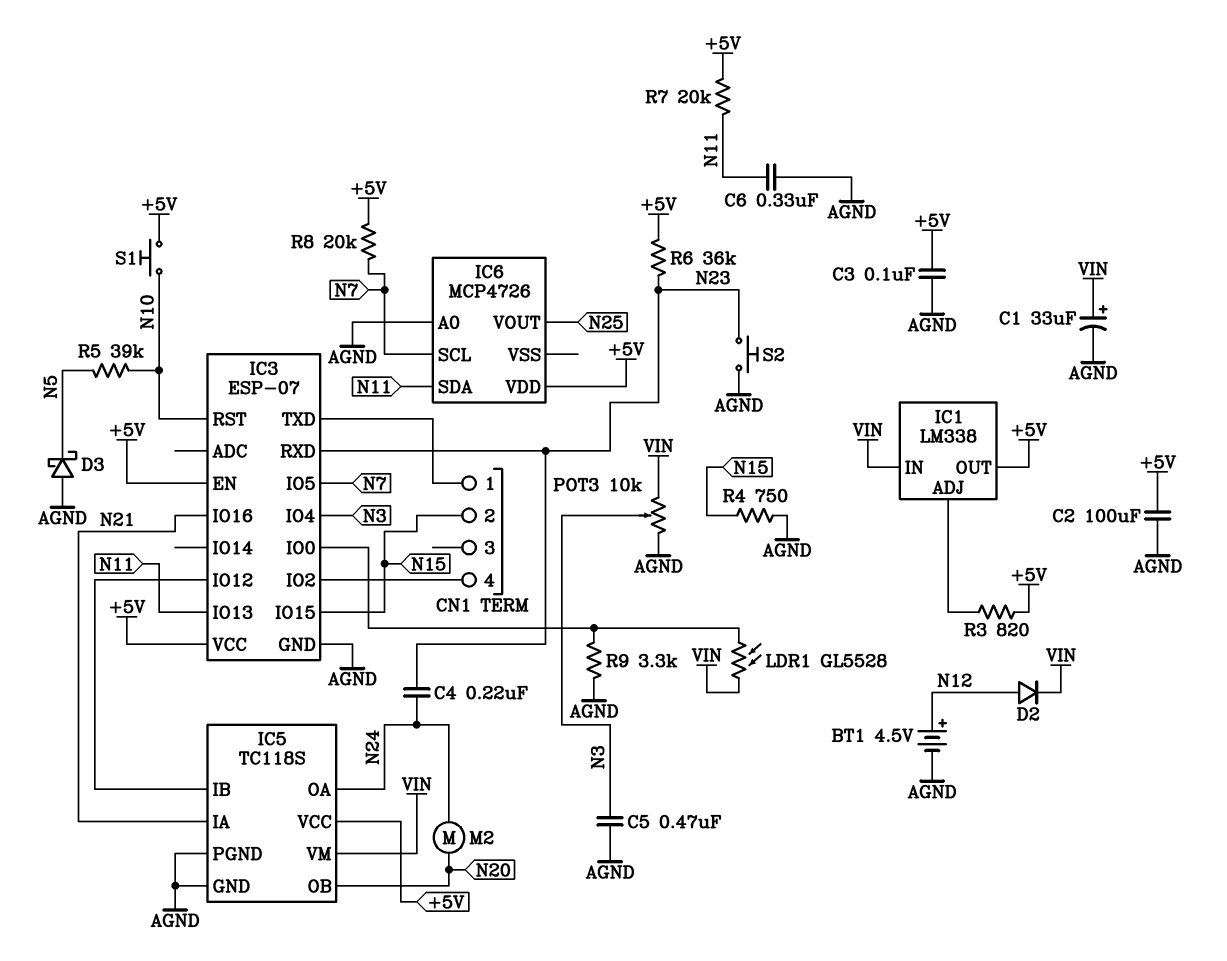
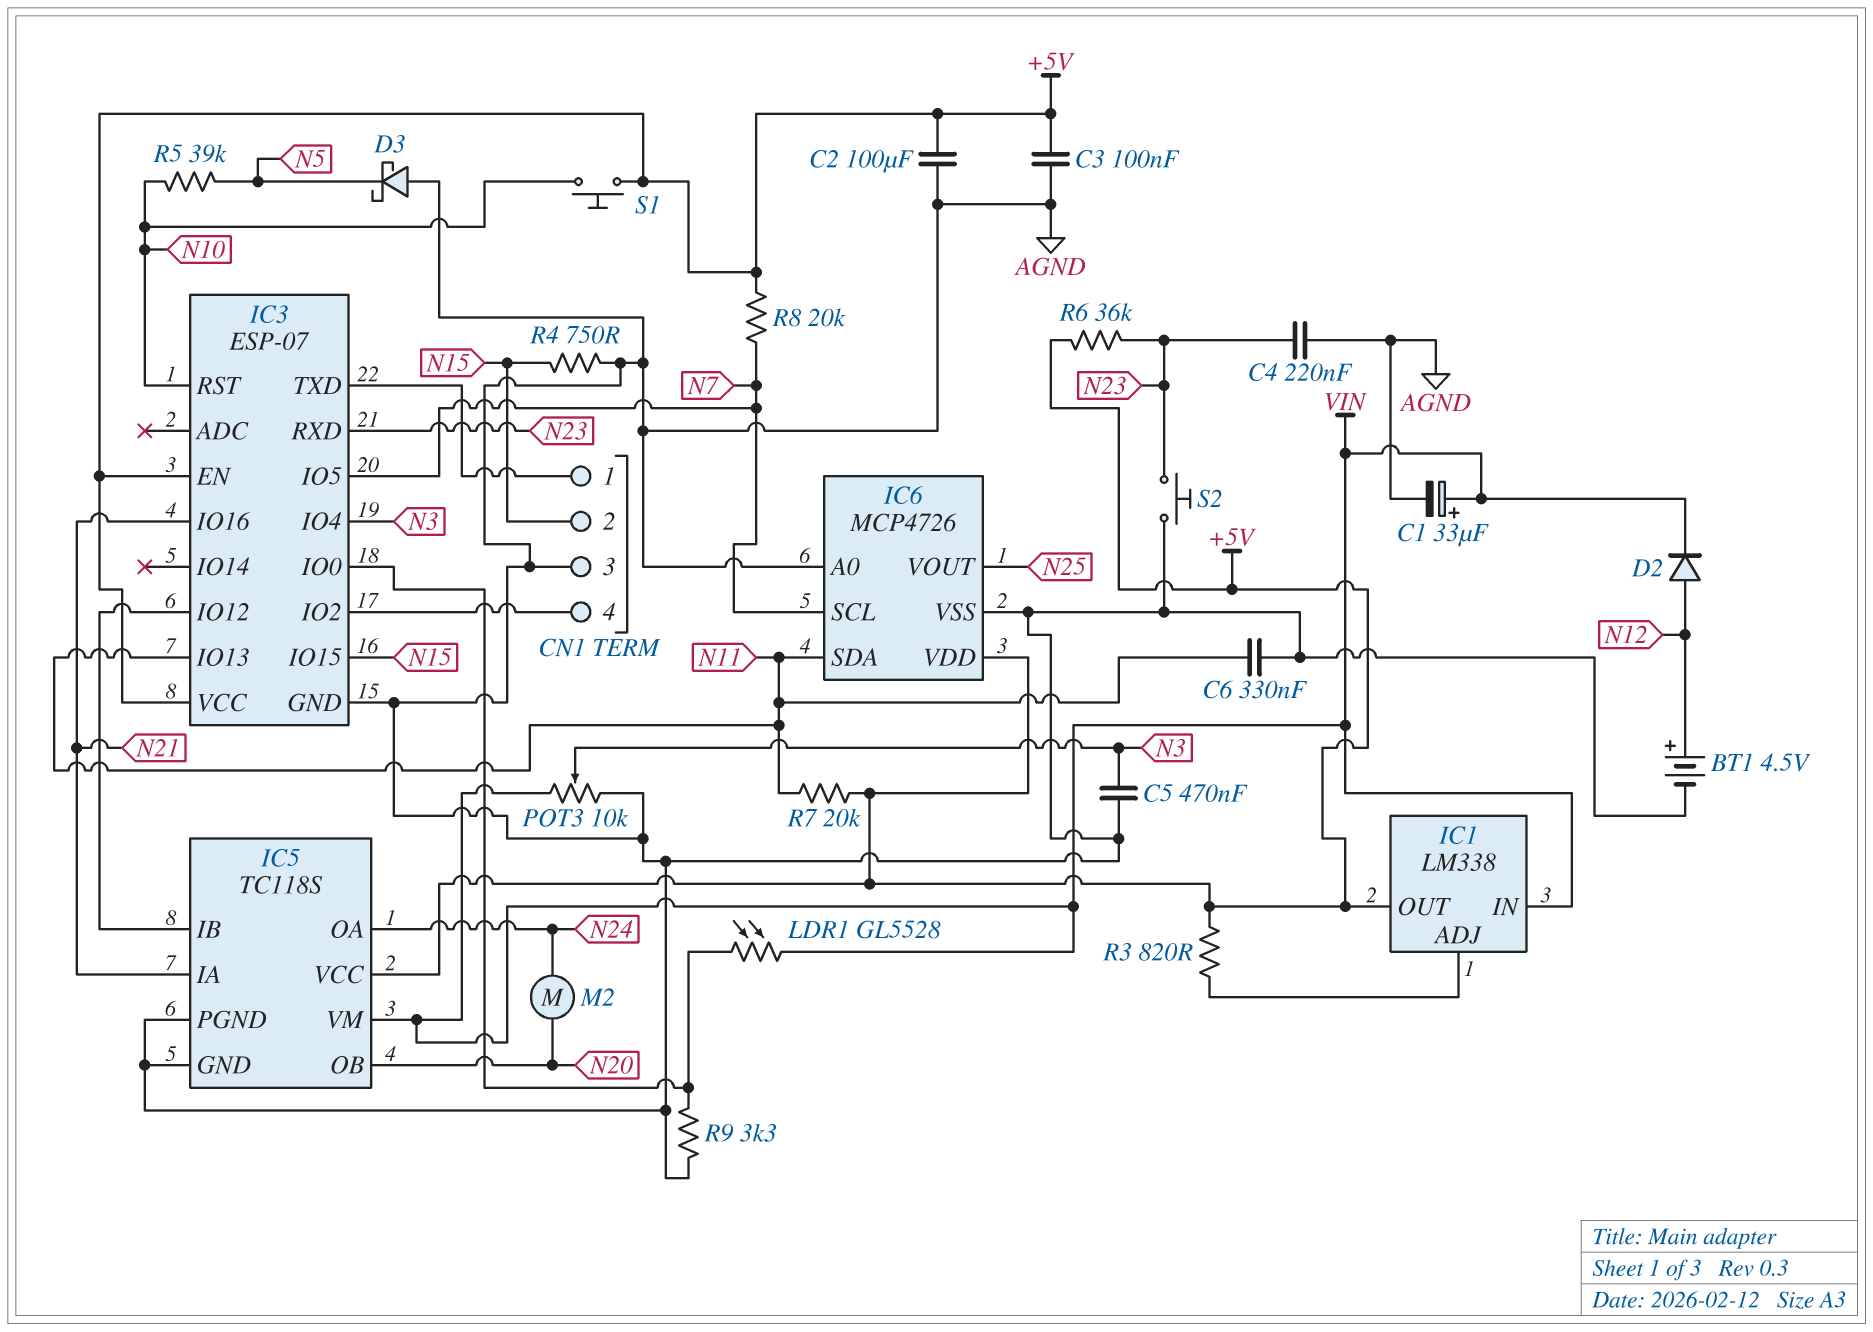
C4: 220nF (N23, N24) -> 220nF (AGND, N23)
CN1 pin 3: none -> AGND
IC6 pin VSS: none -> AGND

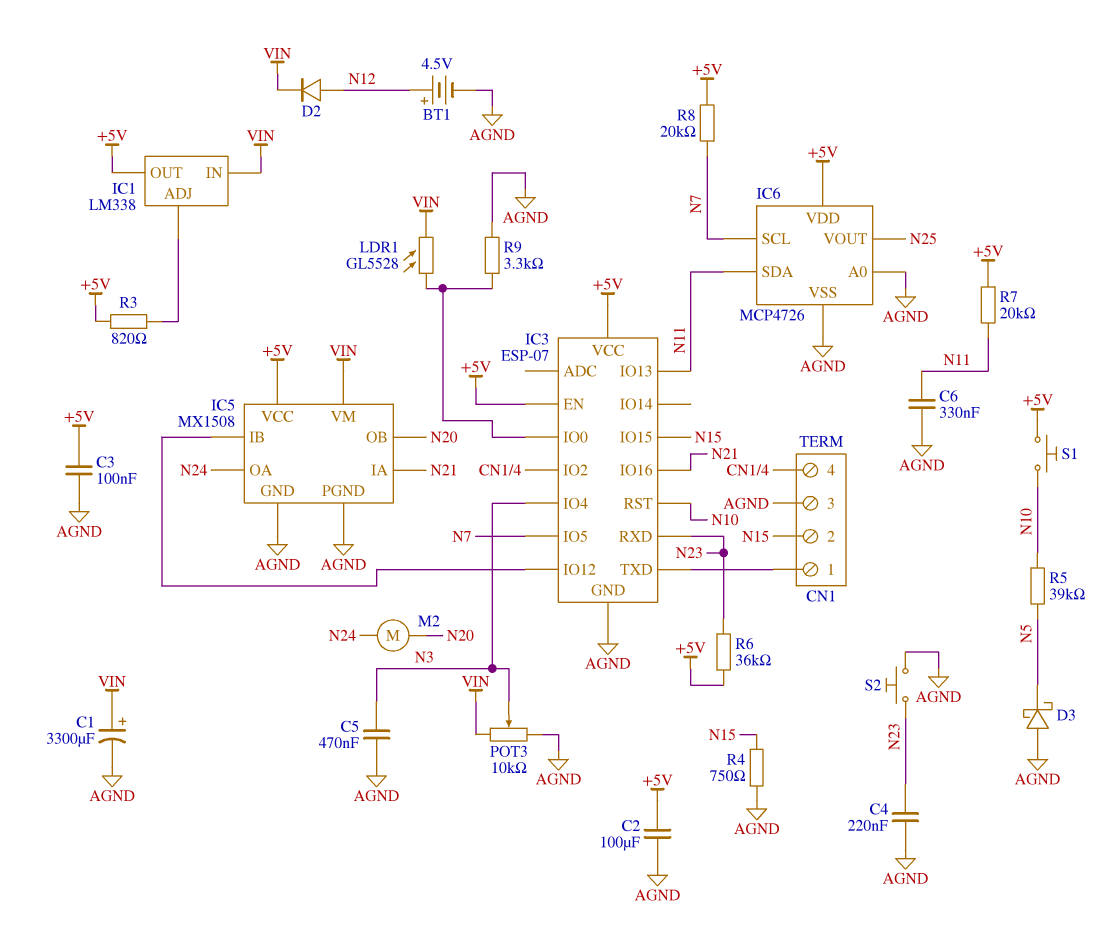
C1: 33uF (plus VIN, minus AGND) -> 3300uF (plus VIN, minus AGND)
IC5: TC118S -> MX1508

